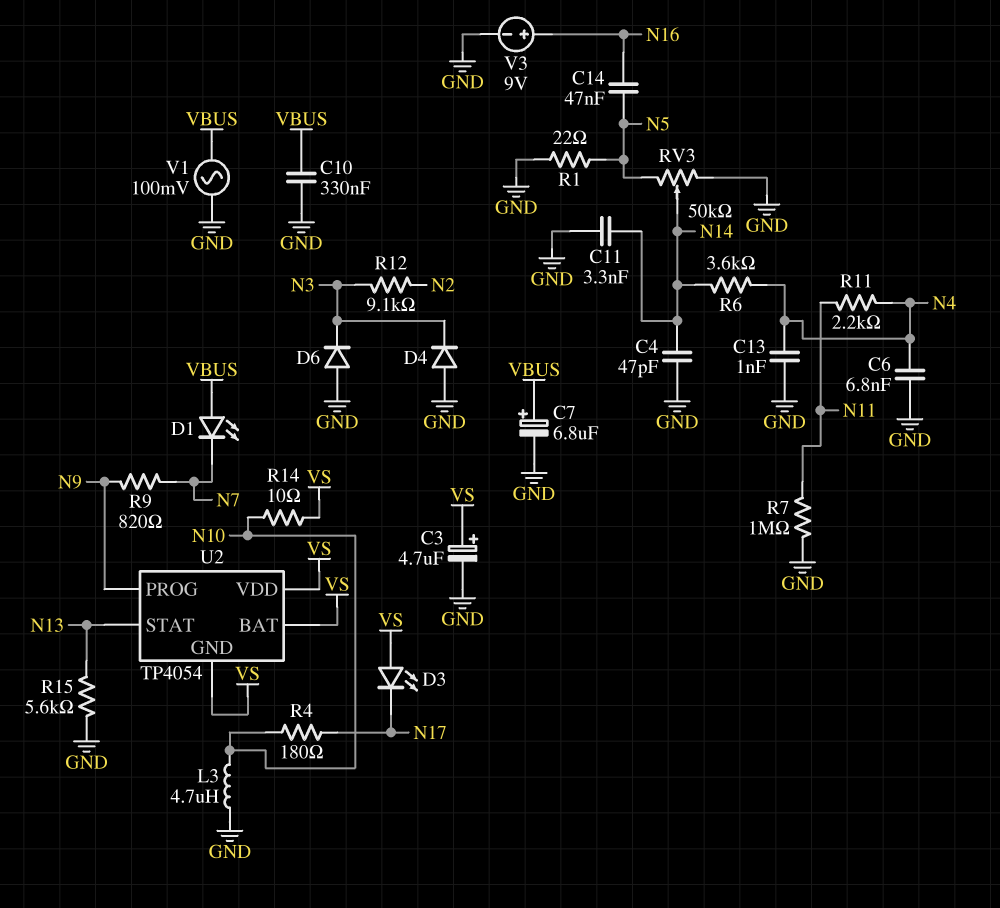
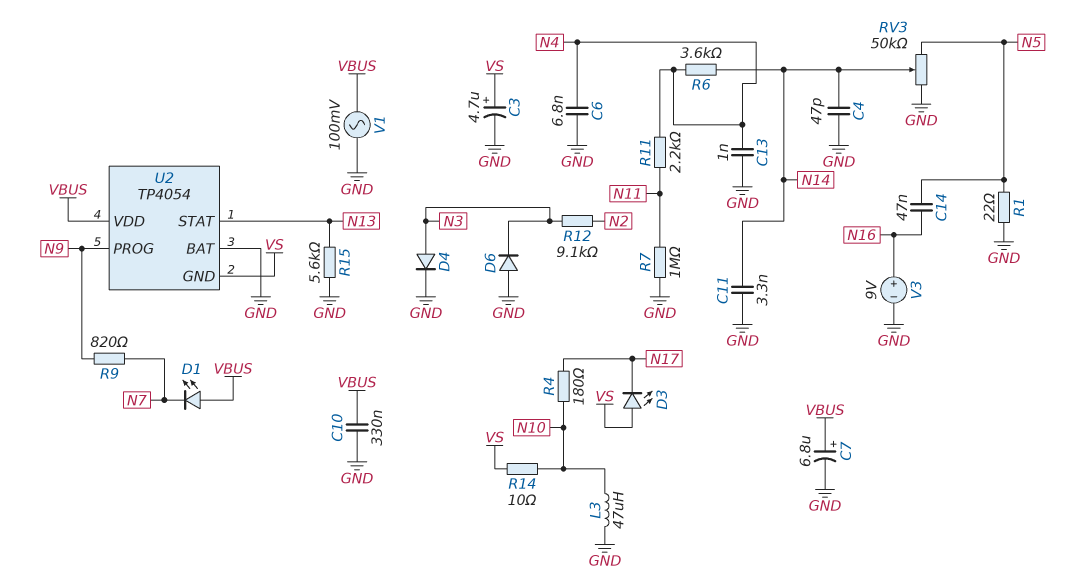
D4: diode (A GND, K N3) -> diode (A N3, K GND)
L3: 4.7uH (GND, N10) -> 47uH (GND, N10)
U2 pin BAT: VS -> GND
U2 pin VDD: VS -> VBUS

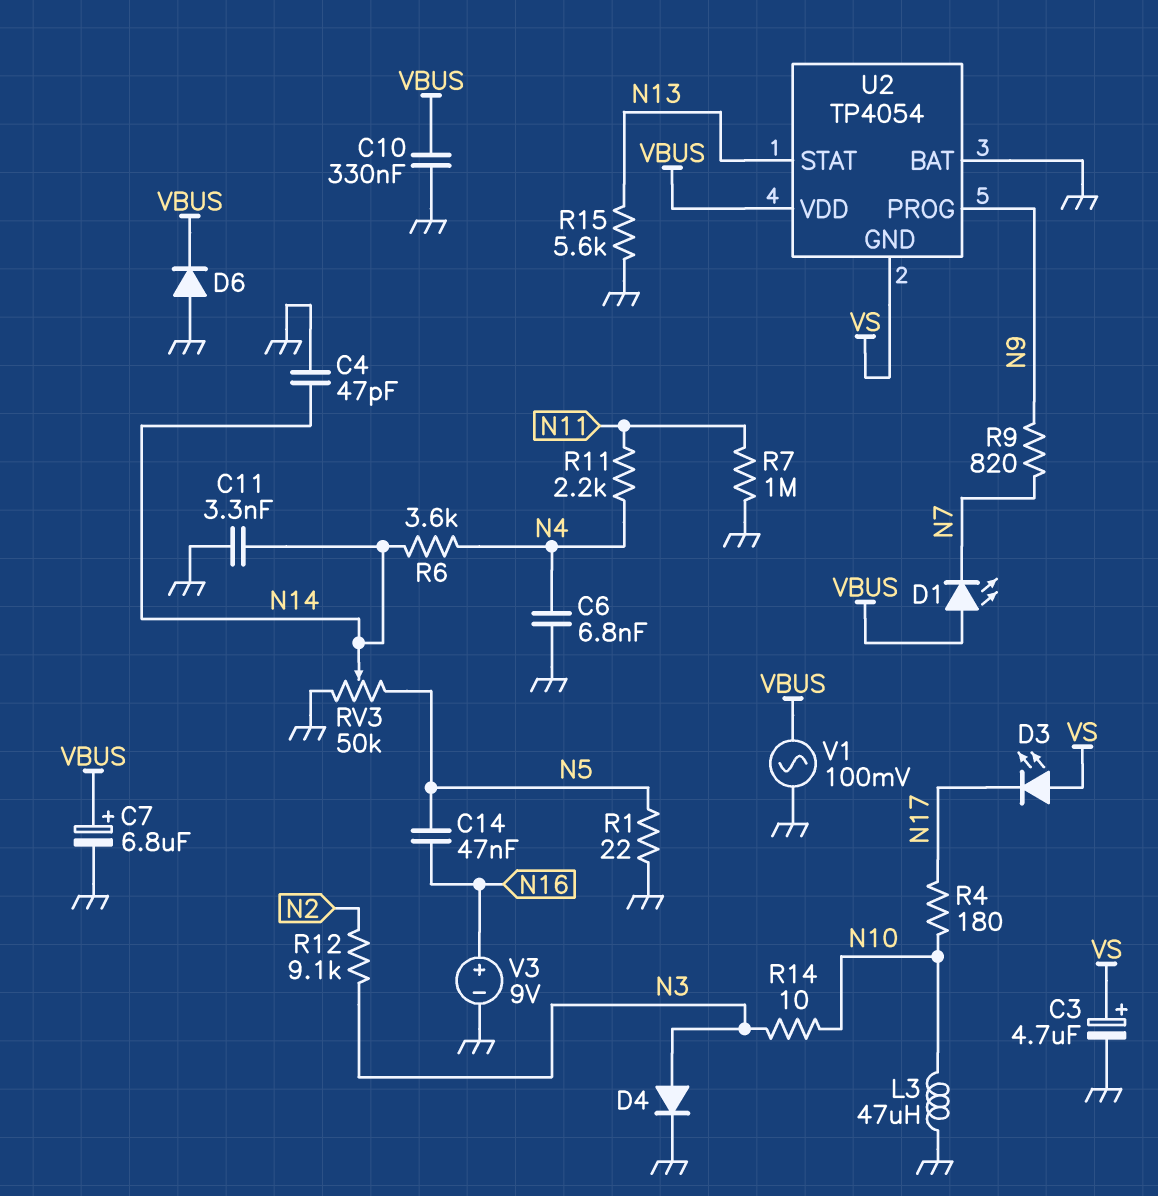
C13: 1nF (GND, N4) -> none
D6: diode (A GND, K N3) -> diode (A GND, K VBUS)
R14: 10 (N10, VS) -> 10 (N3, N10)

